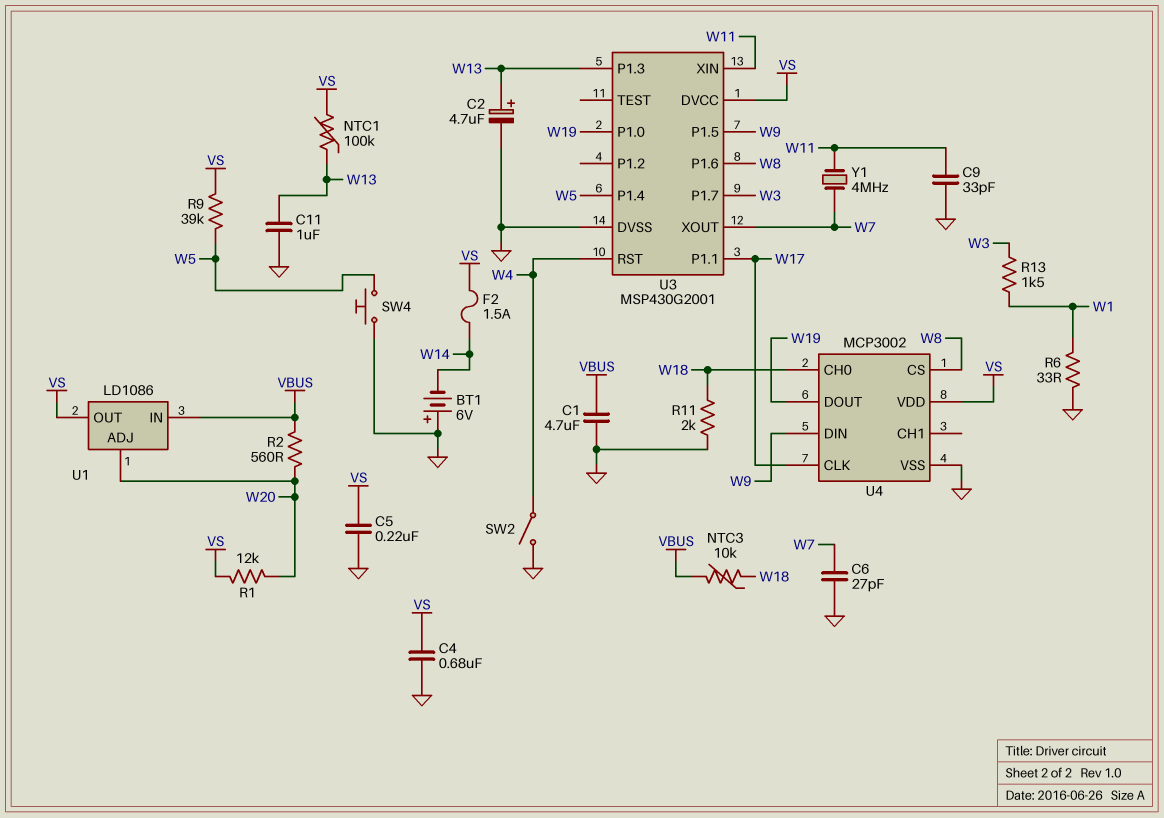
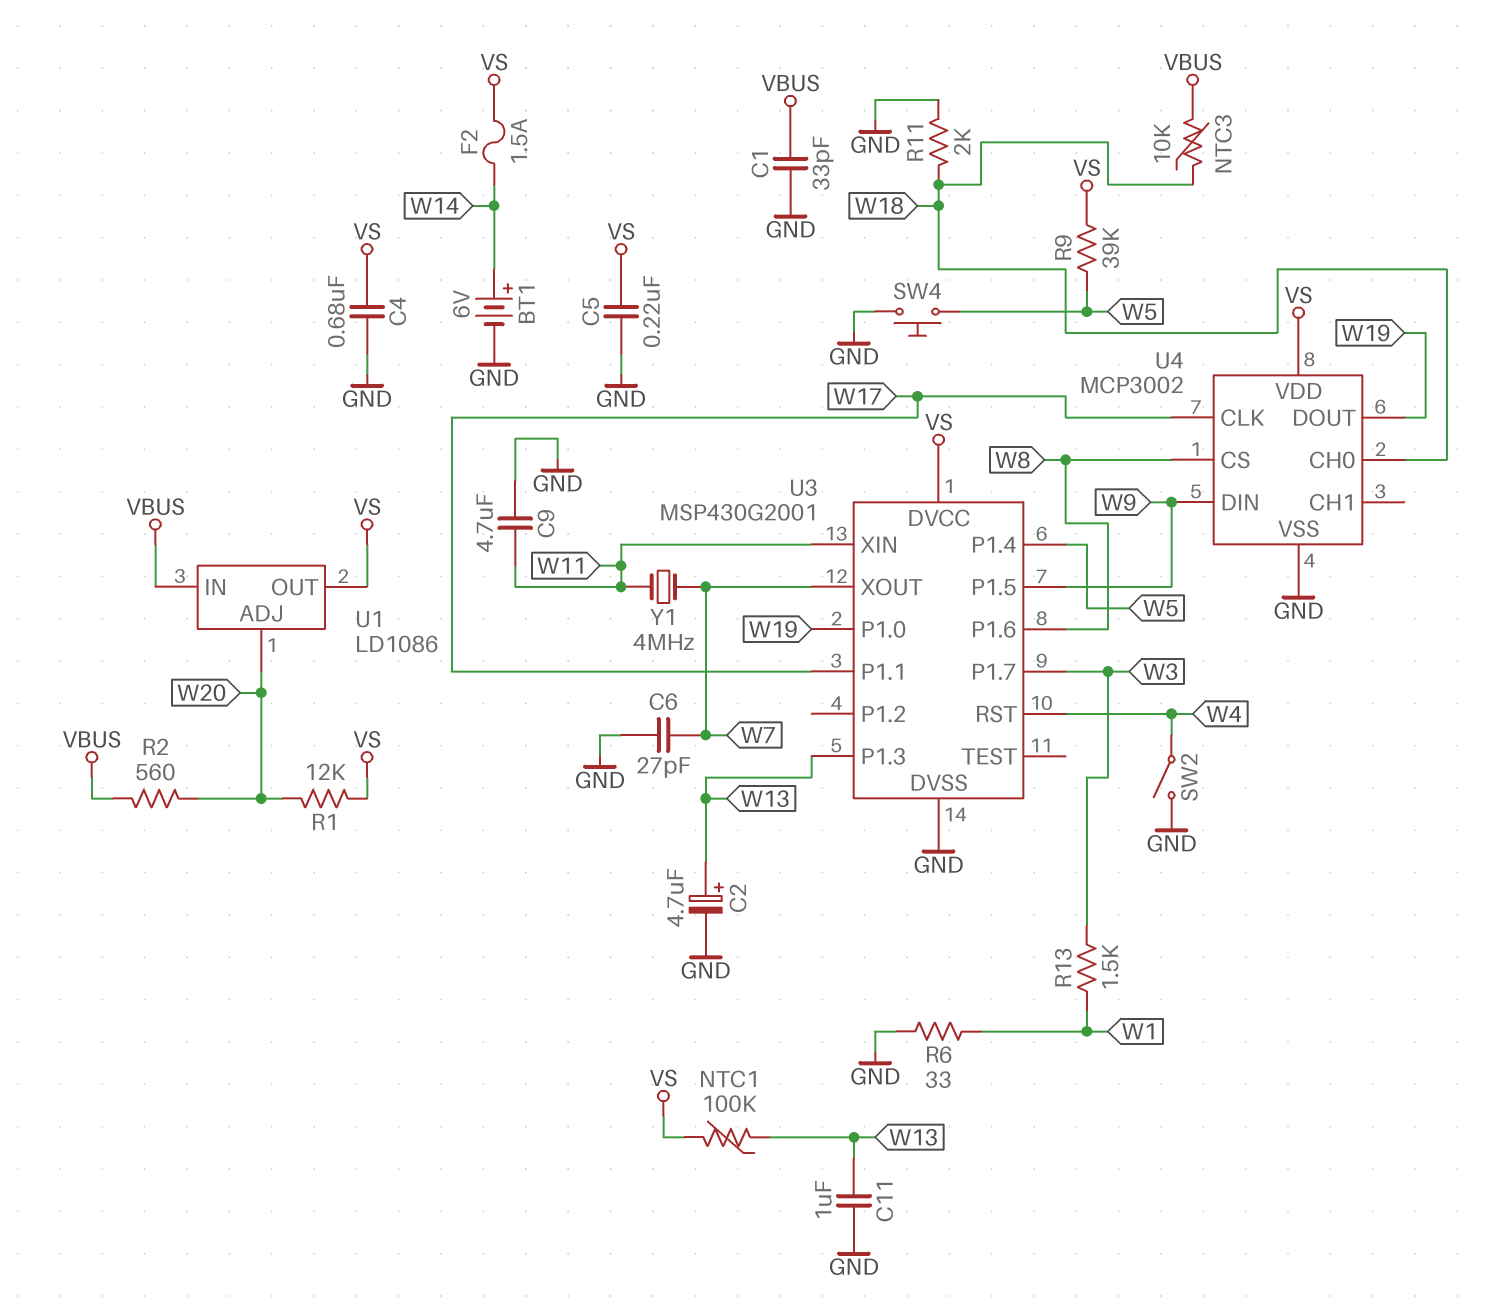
BT1: 6V (plus GND, minus W14) -> 6V (plus W14, minus GND)
C1: 4.7uF (GND, VBUS) -> 33pF (GND, VBUS)
C9: 33pF (GND, W11) -> 4.7uF (GND, W11)

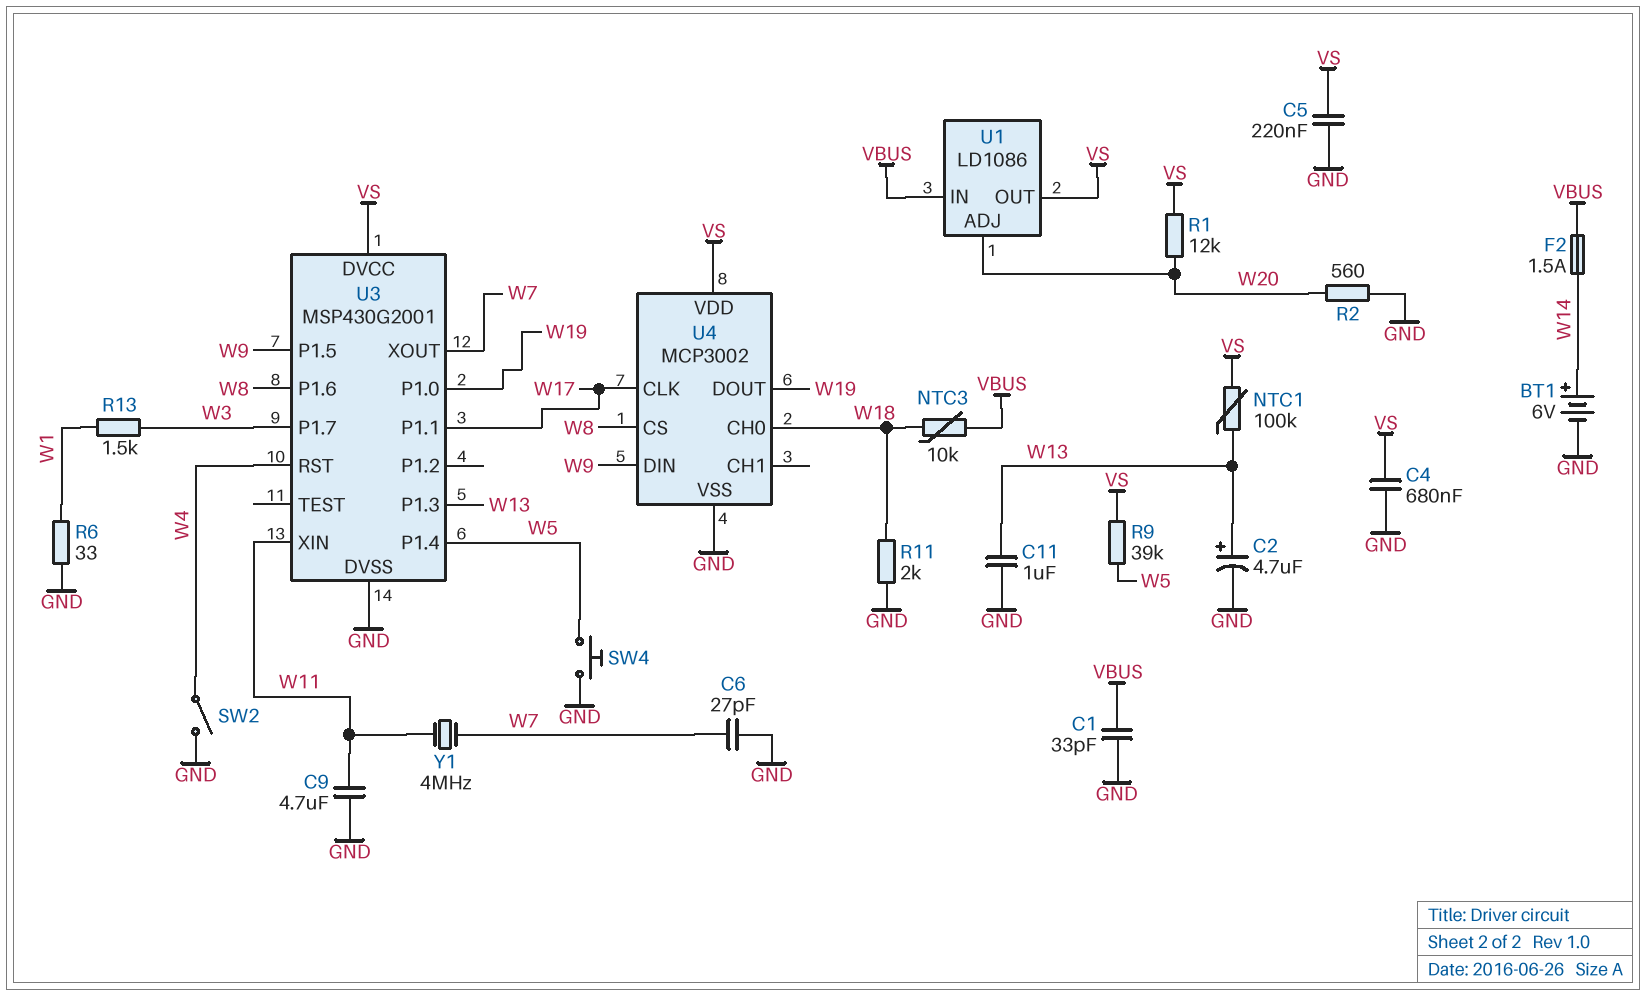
F2: 1.5A (VS, W14) -> 1.5A (VBUS, W14)
R2: 560 (VBUS, W20) -> 560 (GND, W20)

